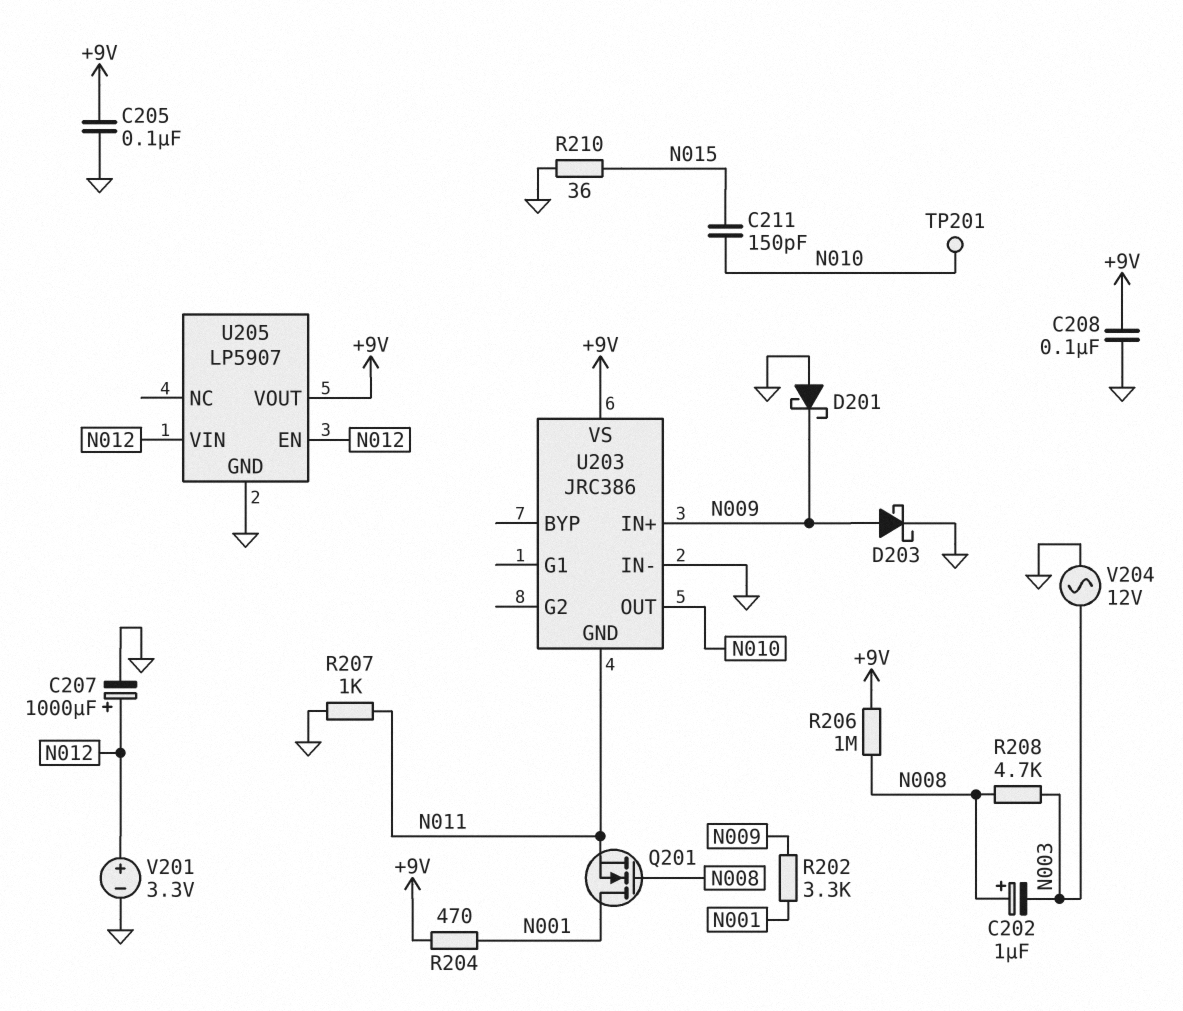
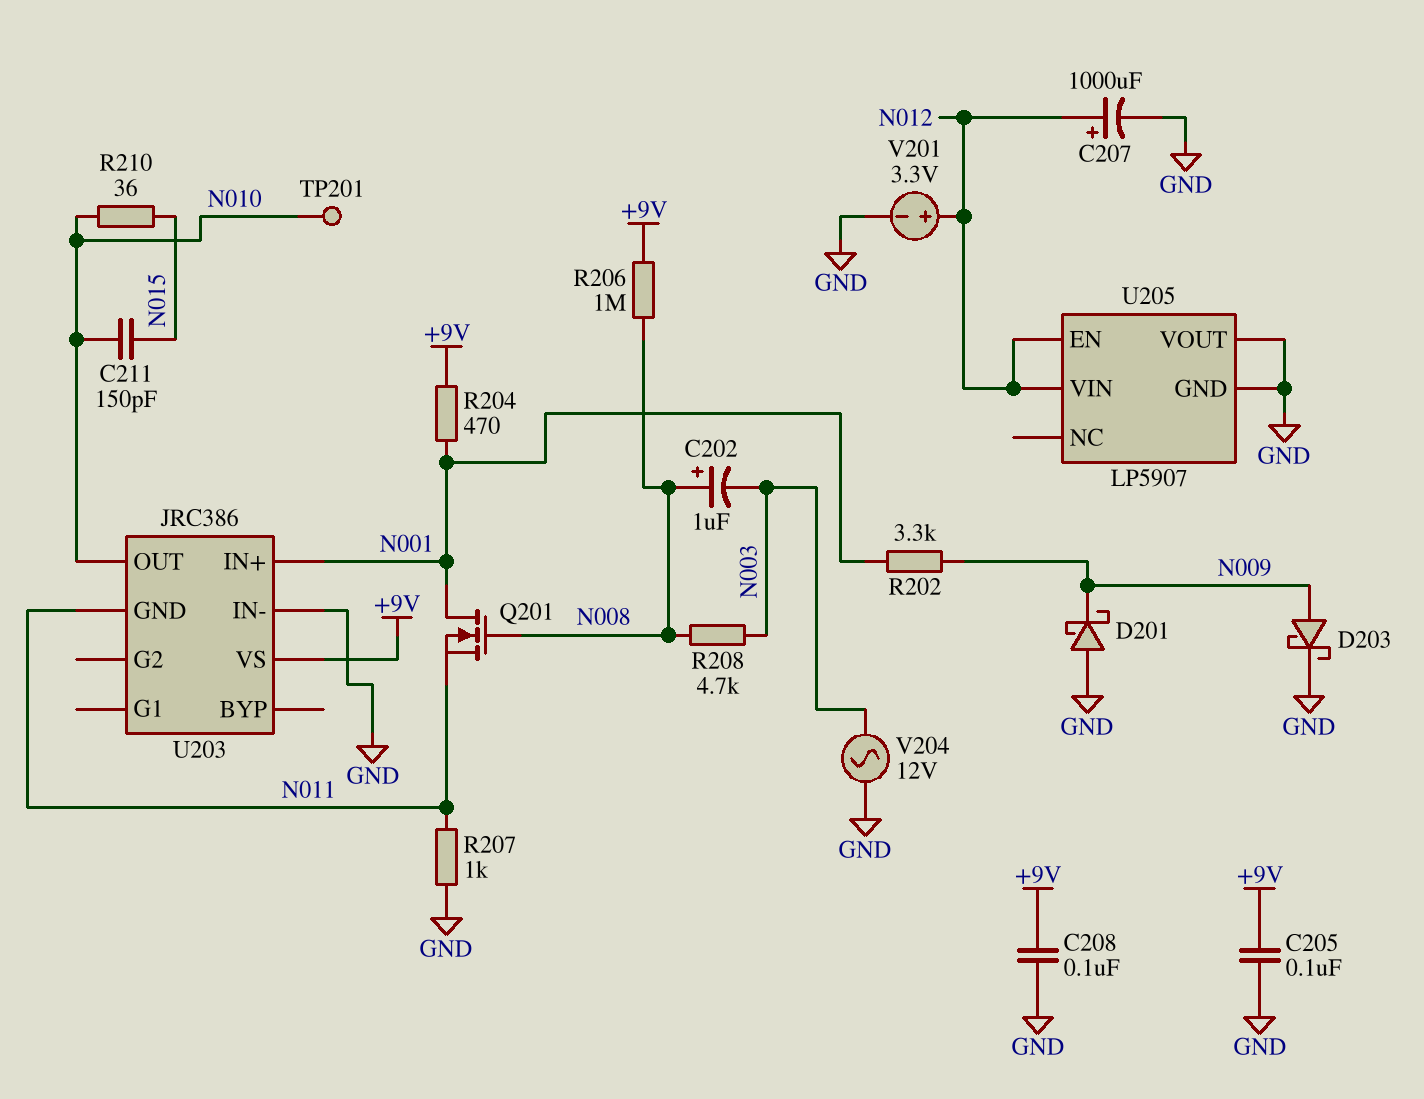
R210: 36 (GND, N015) -> 36 (N010, N015)
U203 pin IN+: N009 -> N001
U205 pin VOUT: +9V -> GND

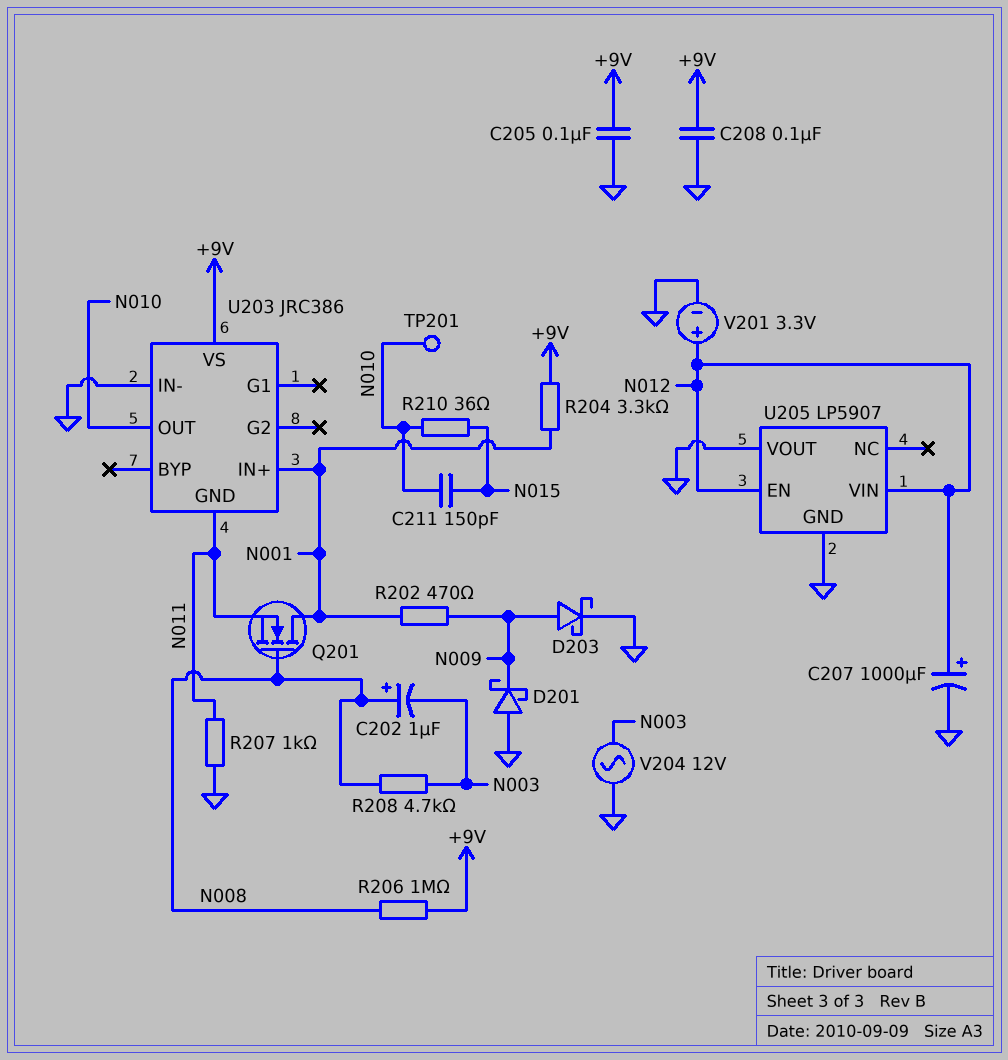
R202: 3.3k (N001, N009) -> 470 (N001, N009)
R204: 470 (+9V, N001) -> 3.3k (+9V, N001)

